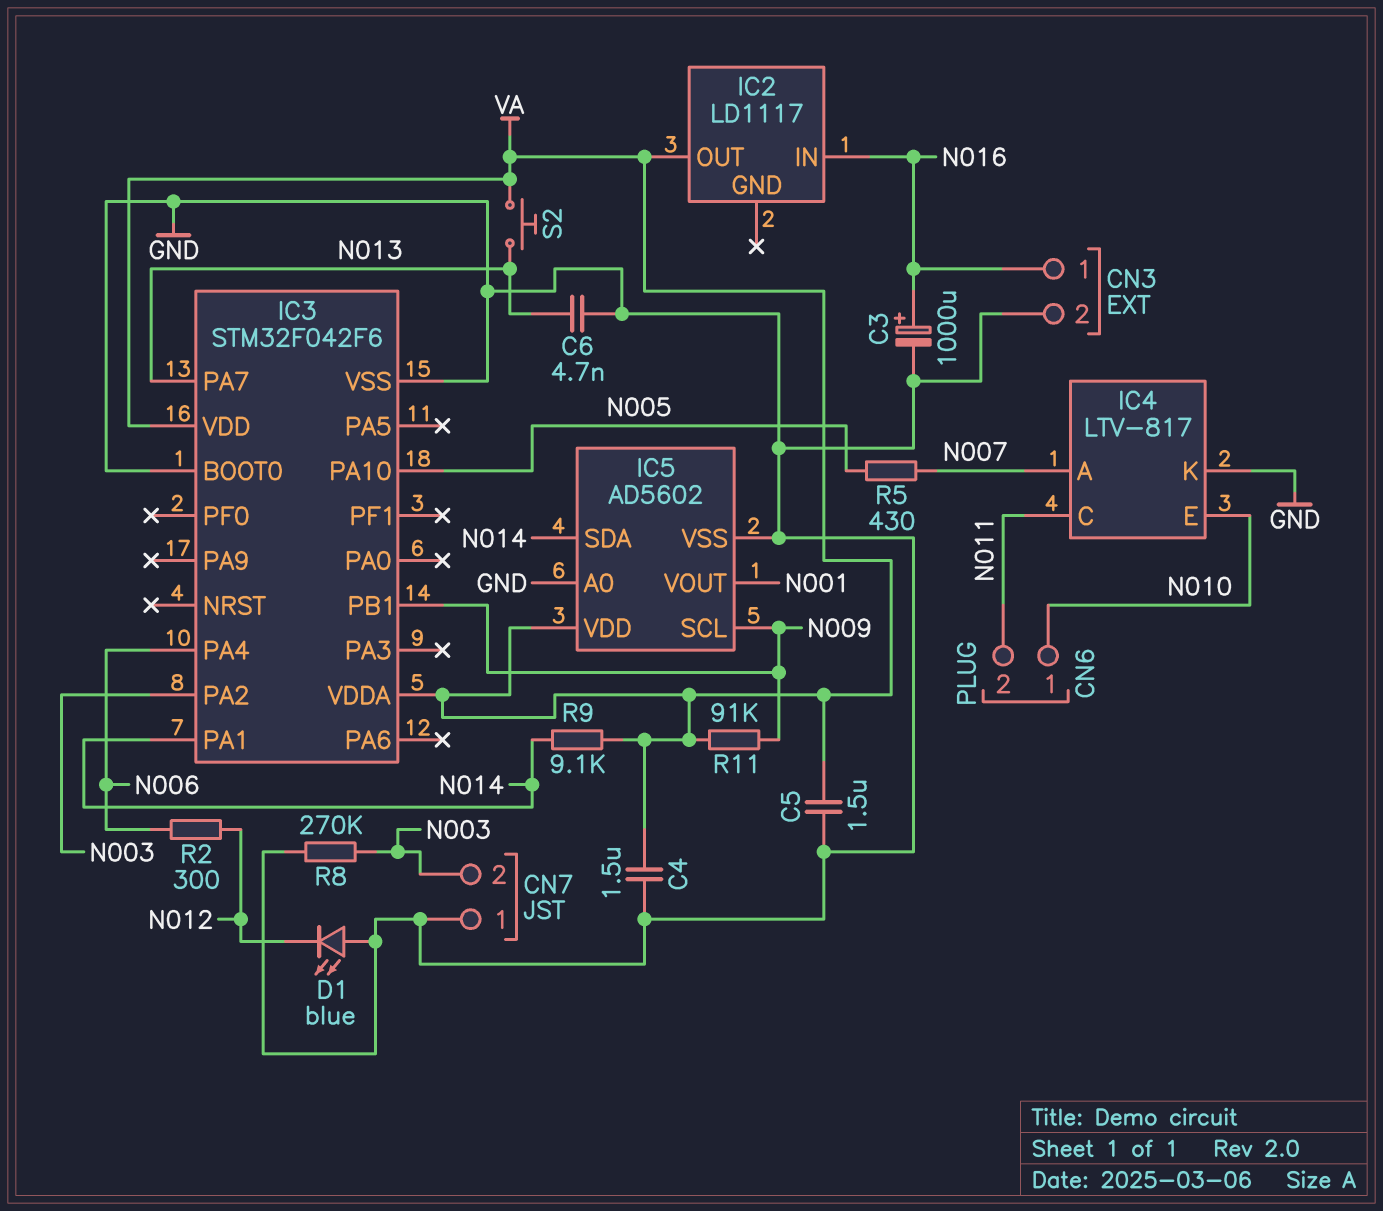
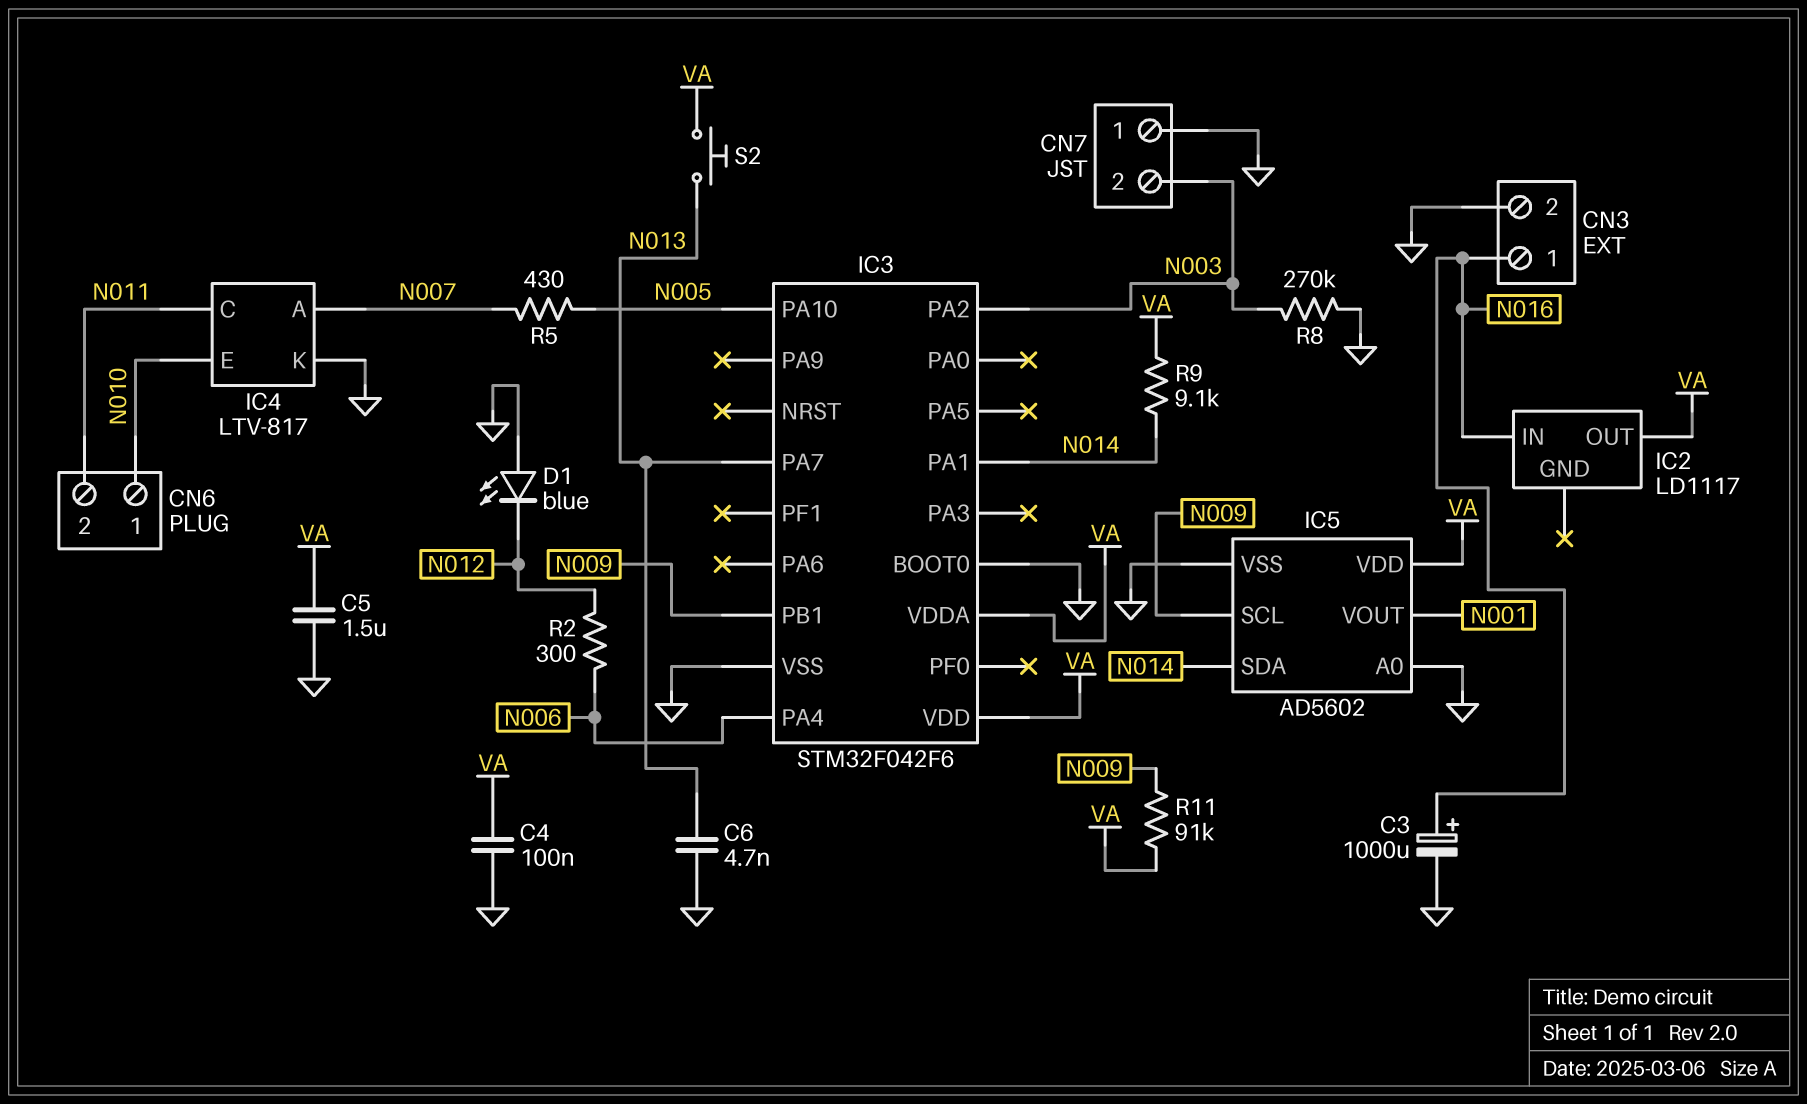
C4: 1.5uF (GND, VA) -> 100nF (GND, VA)

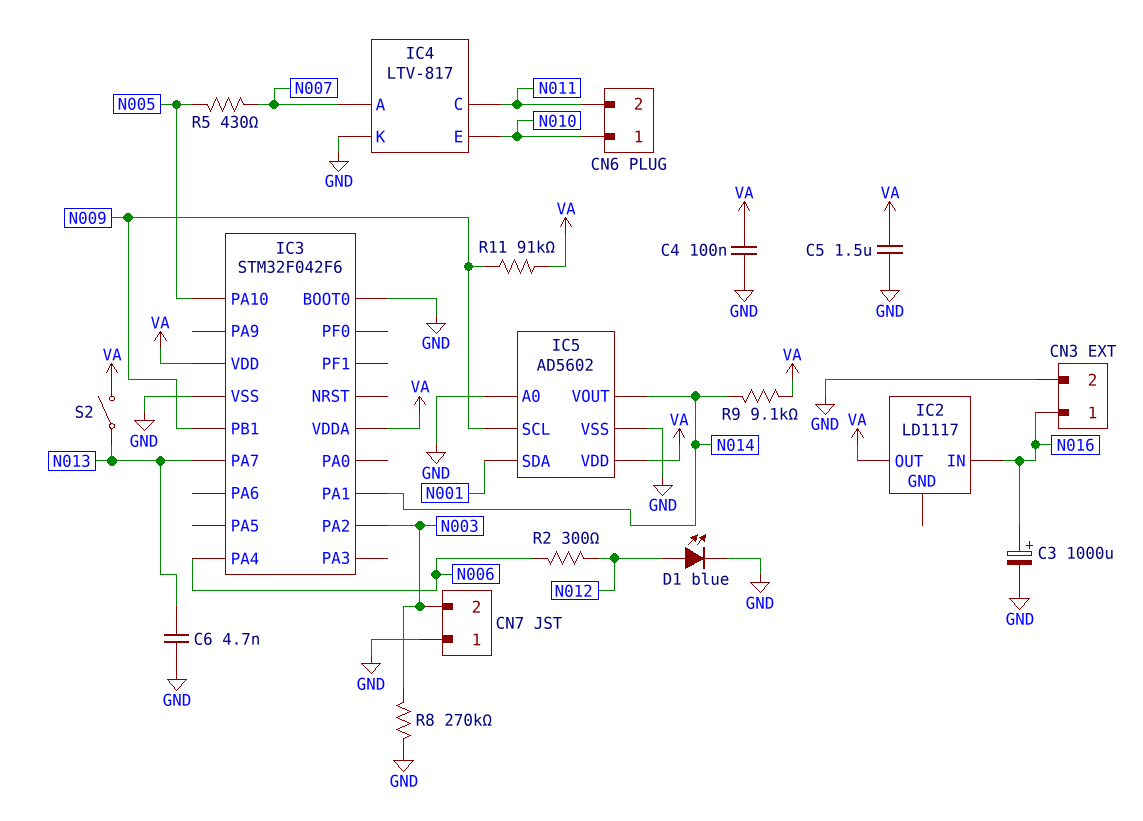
D1: LED blue (A GND, K N012) -> LED blue (A N012, K GND)
IC5 pin SDA: N014 -> N001
IC5 pin VOUT: N001 -> N014
S2: button (N013, VA) -> switch (N013, VA)

